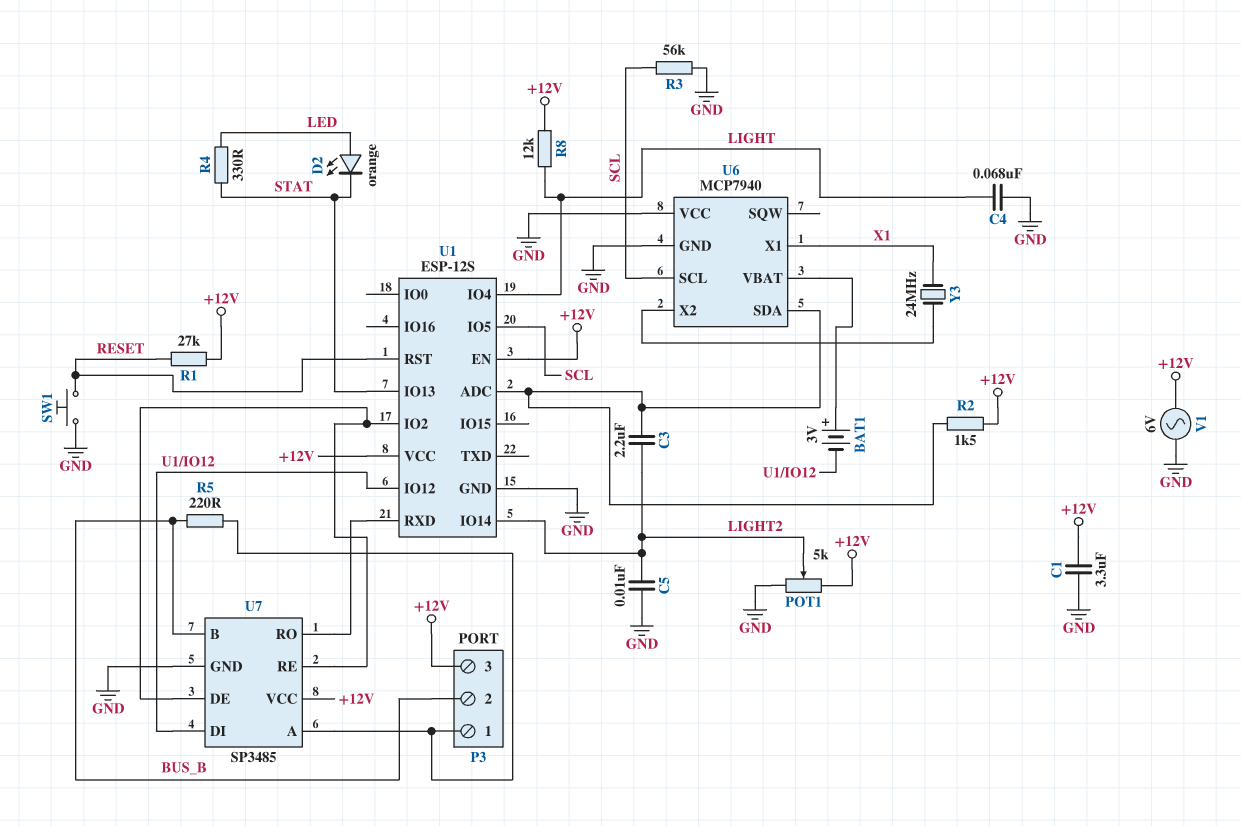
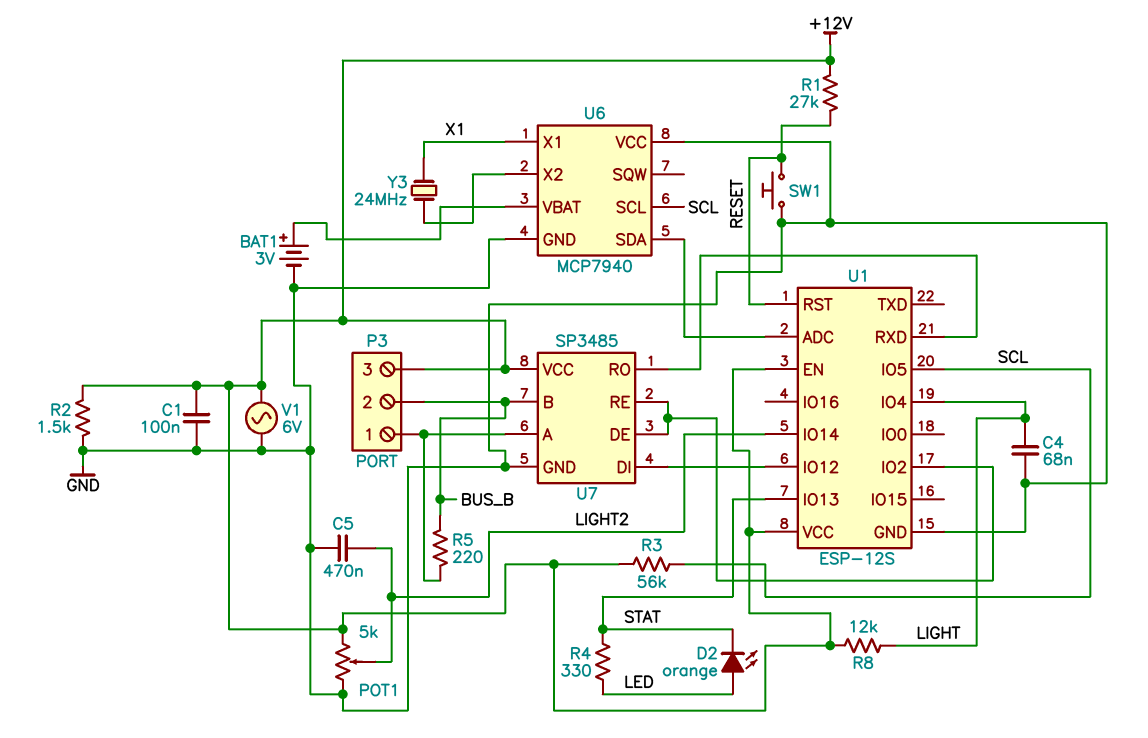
BAT1: 3V (plus U6/VBAT, minus U1/IO12) -> 3V (plus U6/VBAT, minus GND)
C1: 3.3uF (+12V, GND) -> 100nF (+12V, GND)
C3: 2.2uF (LIGHT2, U1/ADC) -> none
C5: 10nF (GND, LIGHT2) -> 470nF (GND, LIGHT2)
R2: 1.5k (+12V, U1/ADC) -> 1.5k (+12V, GND)
R3: 56k (GND, SCL) -> 56k (+12V, SCL)

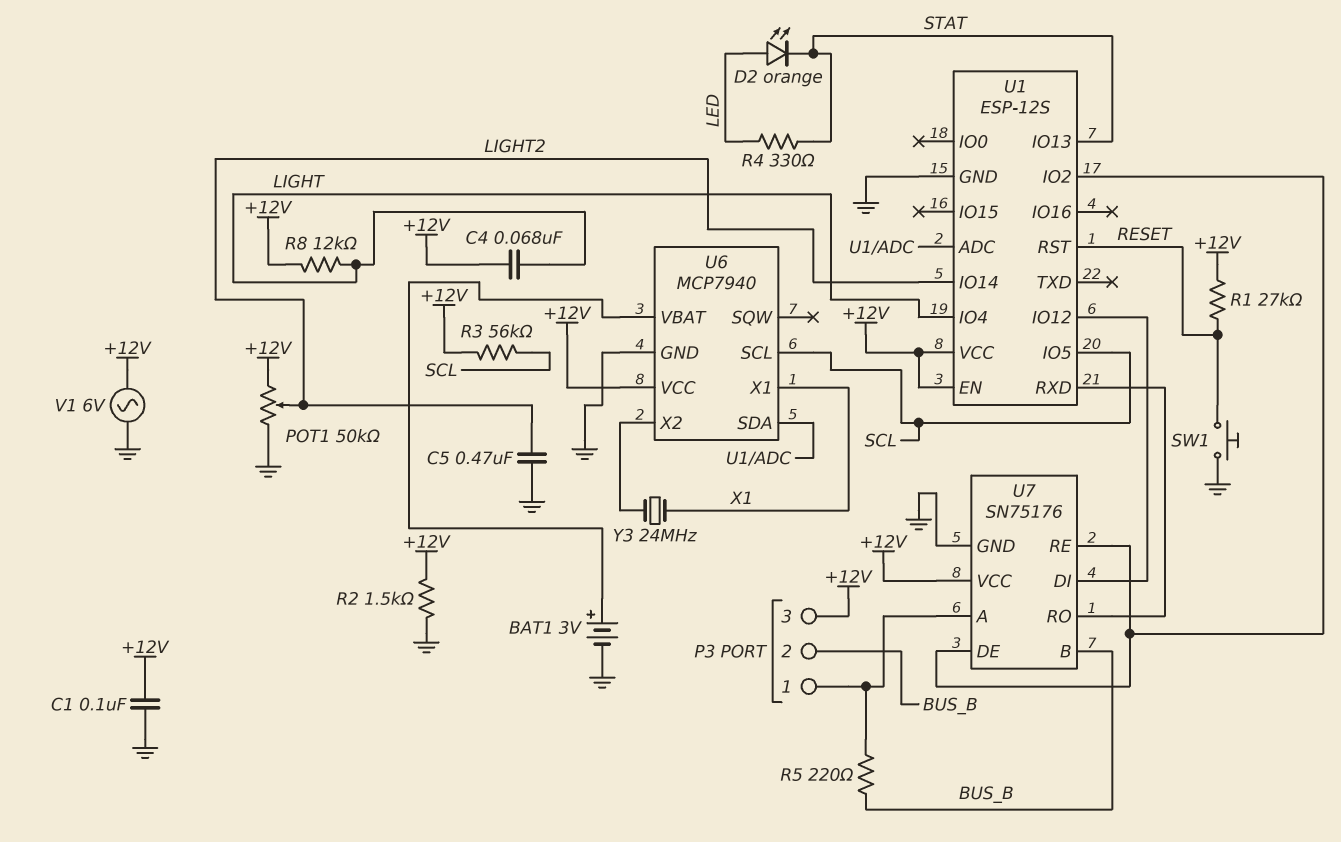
C4: 68nF (GND, LIGHT) -> 68nF (+12V, LIGHT)
POT1: 5k (+12V, GND, wiper LIGHT2) -> 50k (+12V, GND, wiper LIGHT2)
U6 pin VCC: GND -> +12V
U7: SP3485 -> SN75176

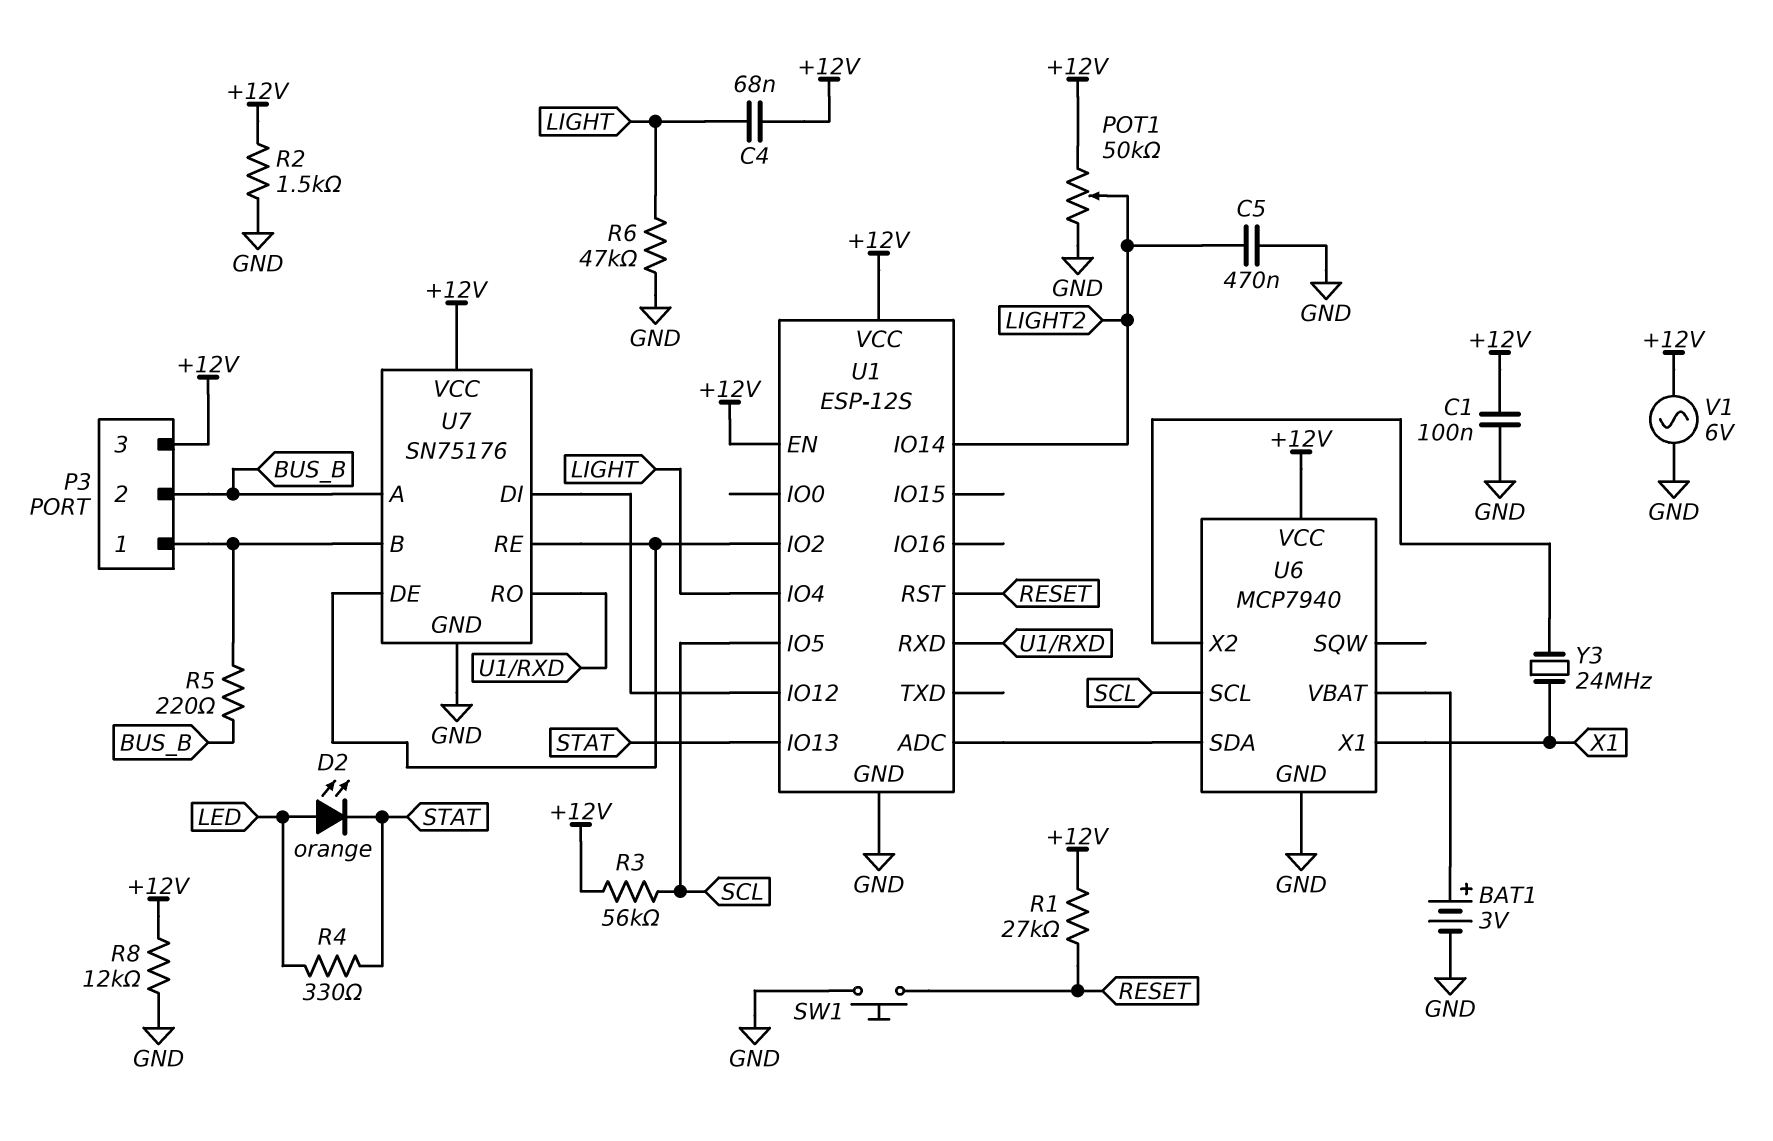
R6: none -> 47k (GND, LIGHT)
R8: 12k (+12V, LIGHT) -> 12k (+12V, GND)
U7 pin A: P3/1 -> BUS_B
U7 pin B: BUS_B -> P3/1

